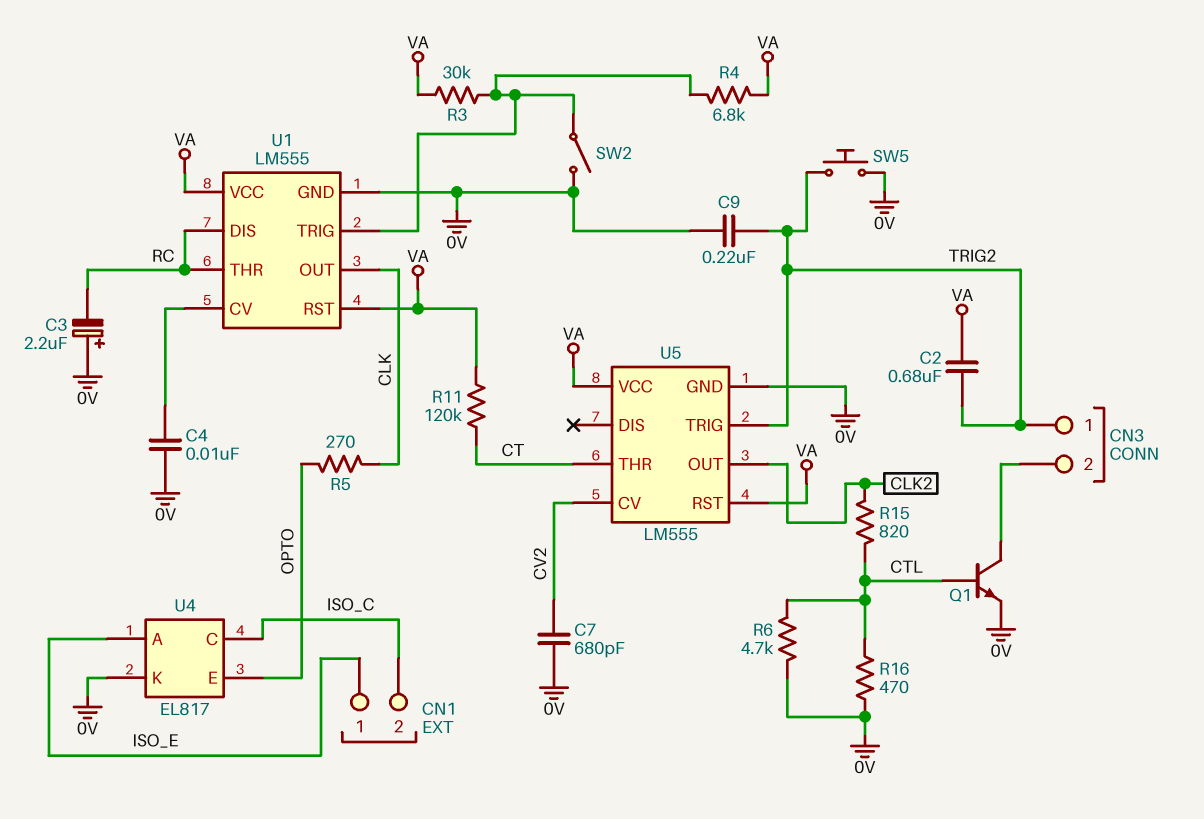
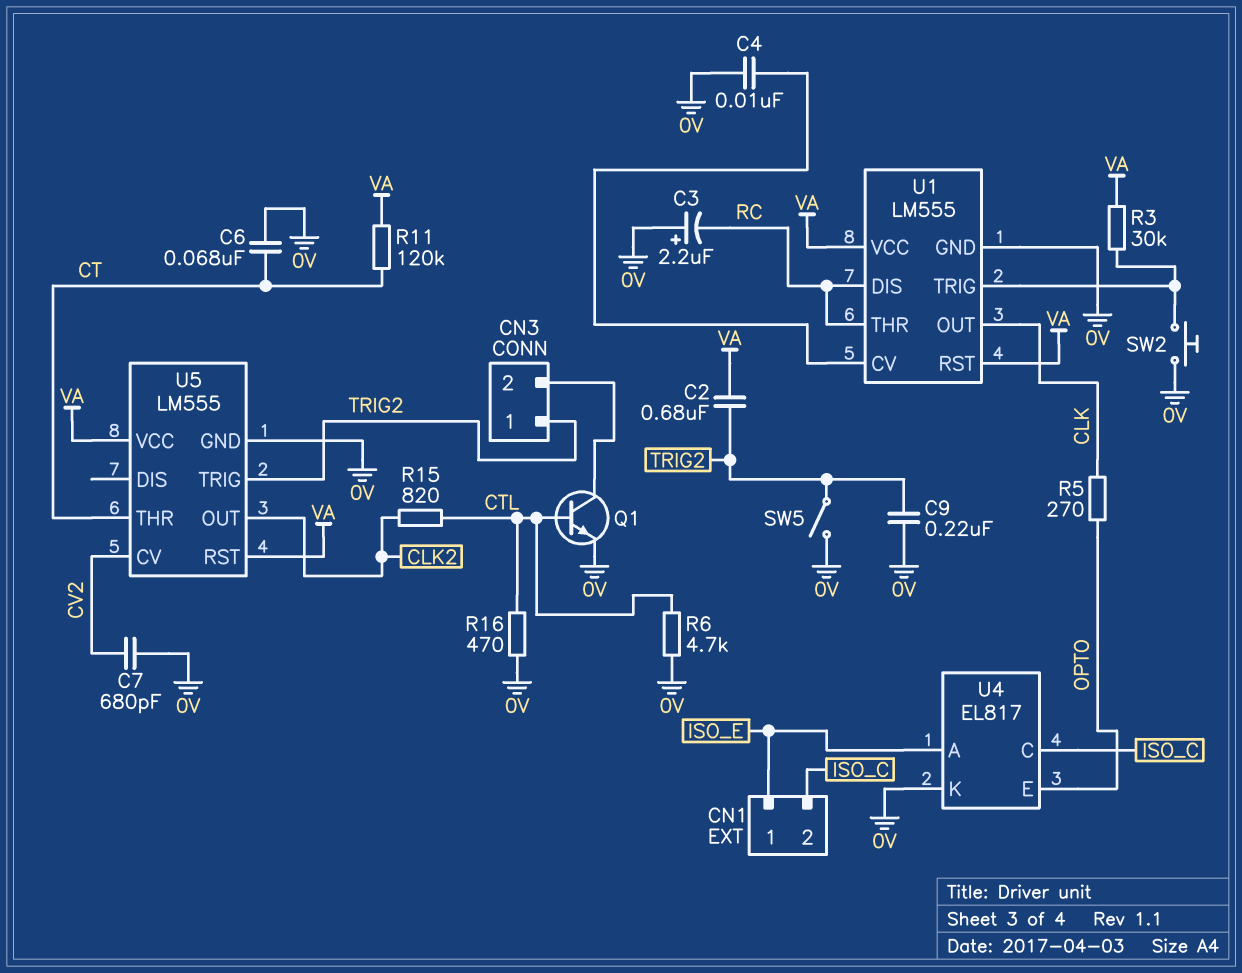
C6: none -> 68nF (0V, CT)
R4: 6.8k (U1/TRIG, VA) -> none
SW2: switch (0V, U1/TRIG) -> button (0V, U1/TRIG)
SW5: button (0V, TRIG2) -> switch (0V, TRIG2)

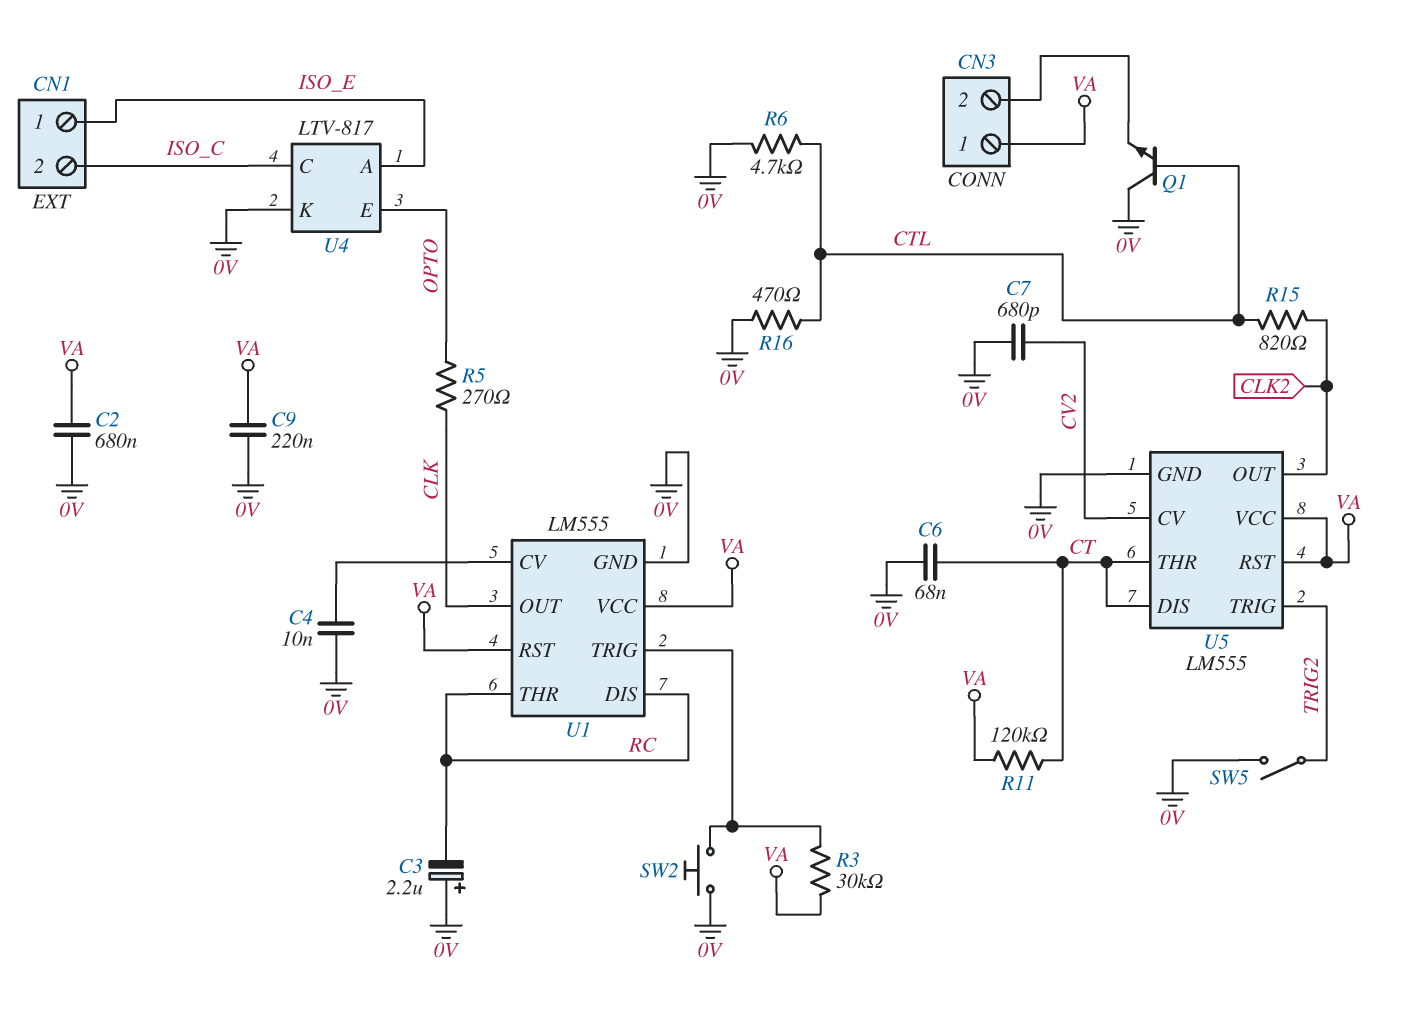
C2: 680nF (TRIG2, VA) -> 680nF (0V, VA)
C9: 220nF (0V, TRIG2) -> 220nF (0V, VA)
CN3 pin 1: TRIG2 -> VA
Q1: NPN (B CTL, C CN3/2, E 0V) -> NPN (B CTL, C 0V, E CN3/2)
U4: EL817 -> LTV-817
U5 pin DIS: none -> CT

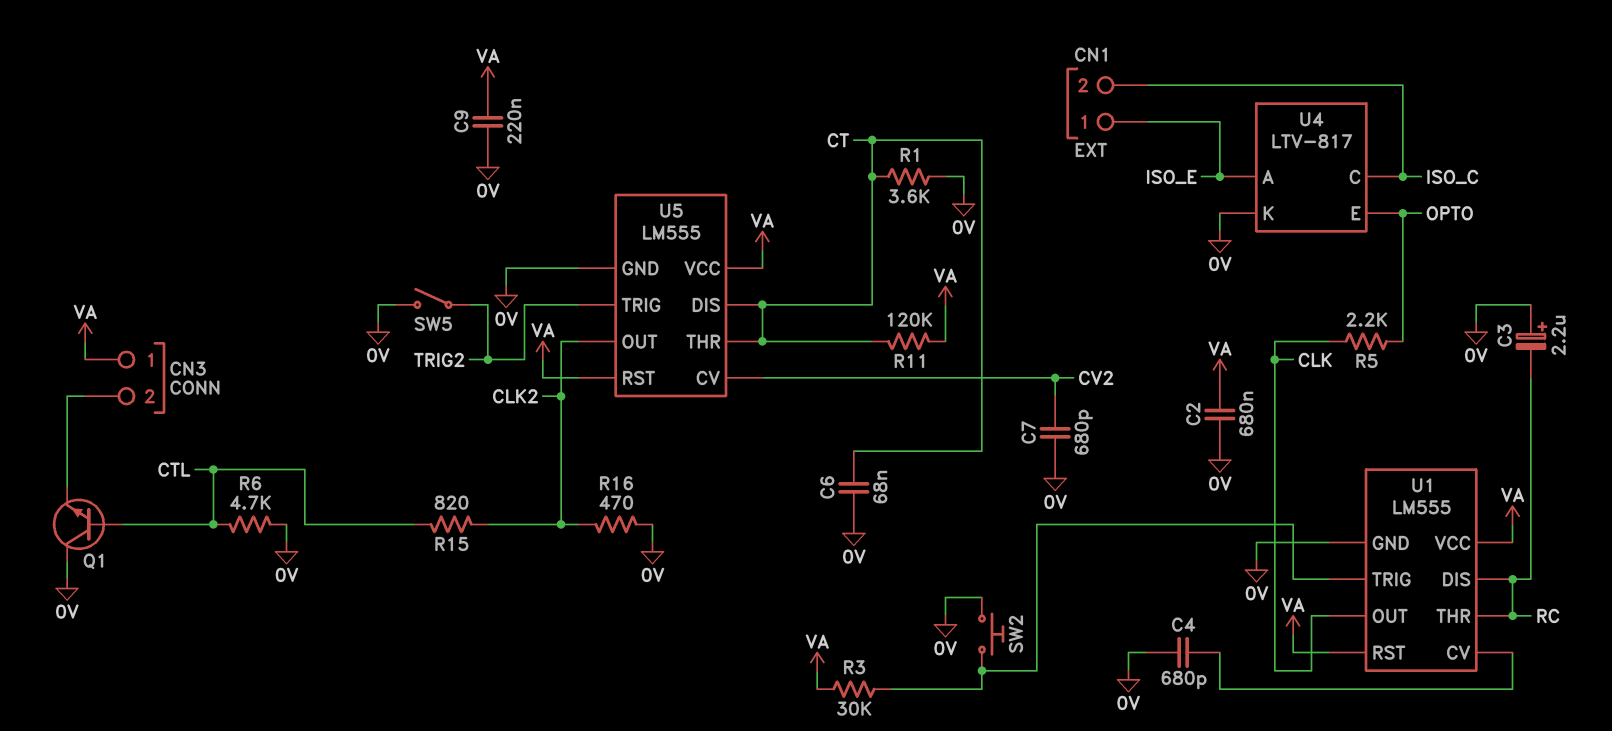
C4: 10nF (0V, U1/CV) -> 680pF (0V, U1/CV)
R1: none -> 3.6k (0V, CT)
R5: 270 (CLK, OPTO) -> 2.2k (CLK, OPTO)
R16: 470 (0V, CTL) -> 470 (0V, CLK2)

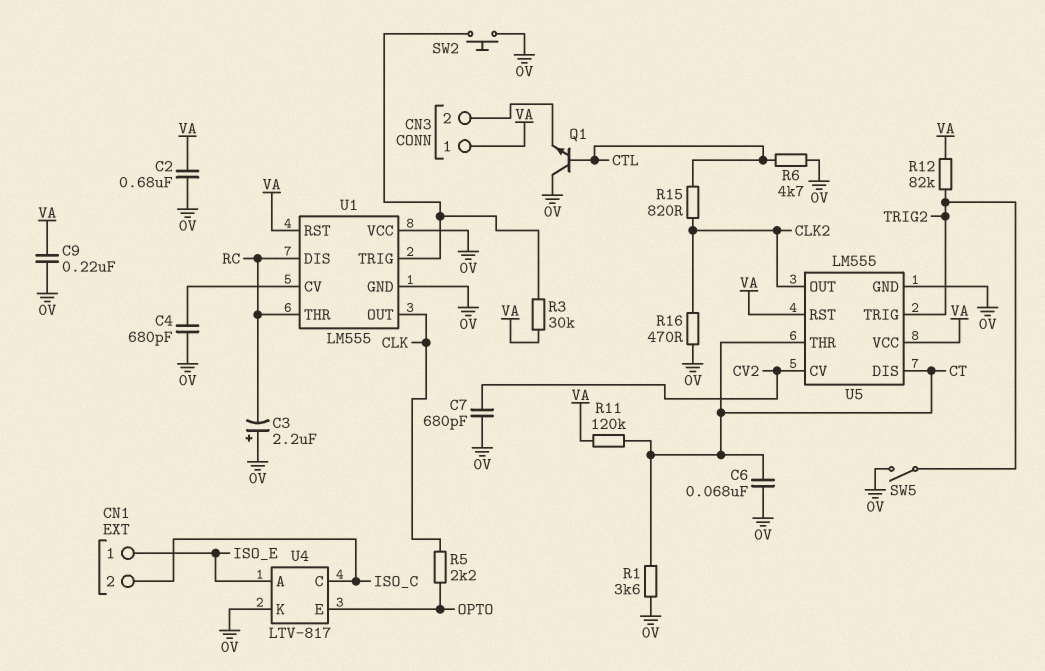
R12: none -> 82k (TRIG2, VA)
U1 pin VCC: VA -> 0V

